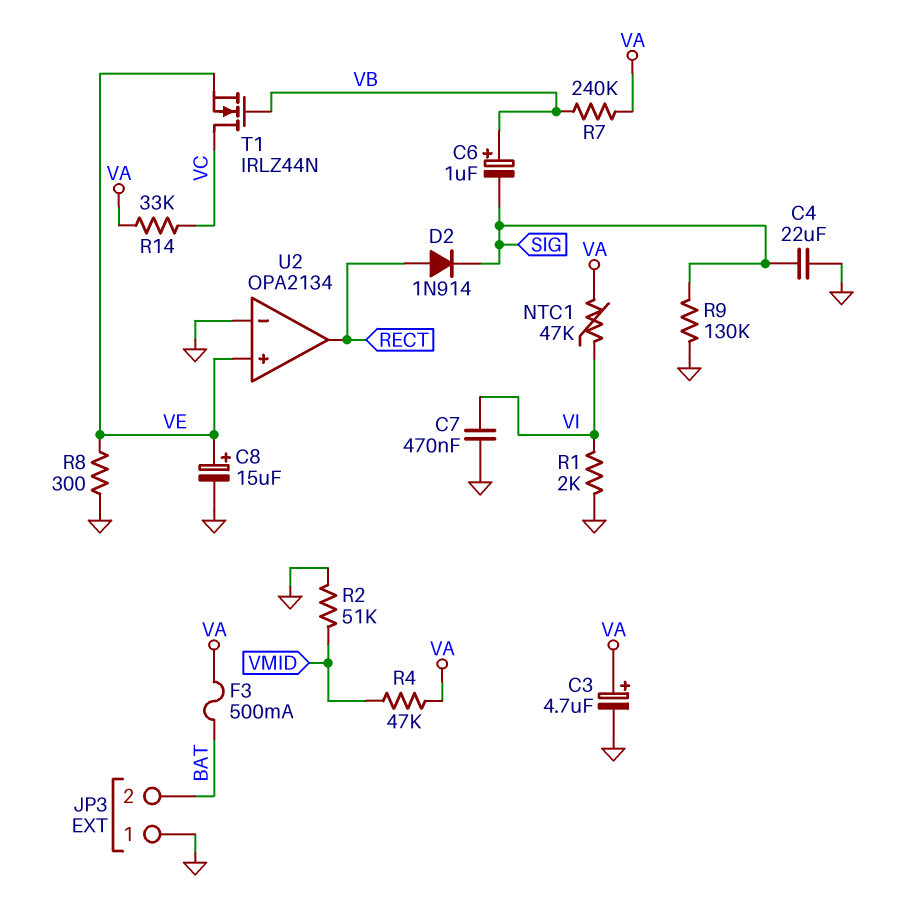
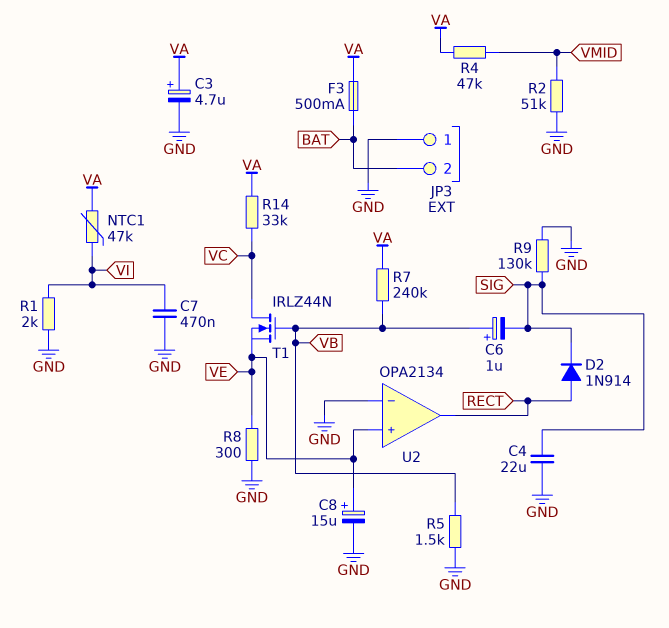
R5: none -> 1.5k (GND, VB)

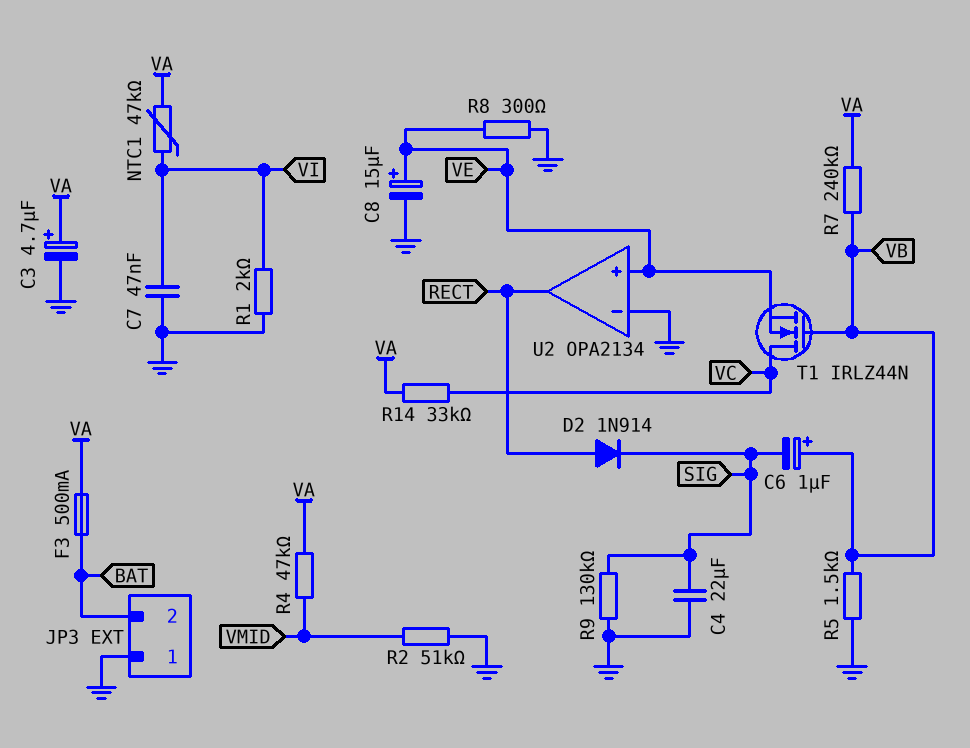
C7: 470nF (GND, VI) -> 47nF (GND, VI)

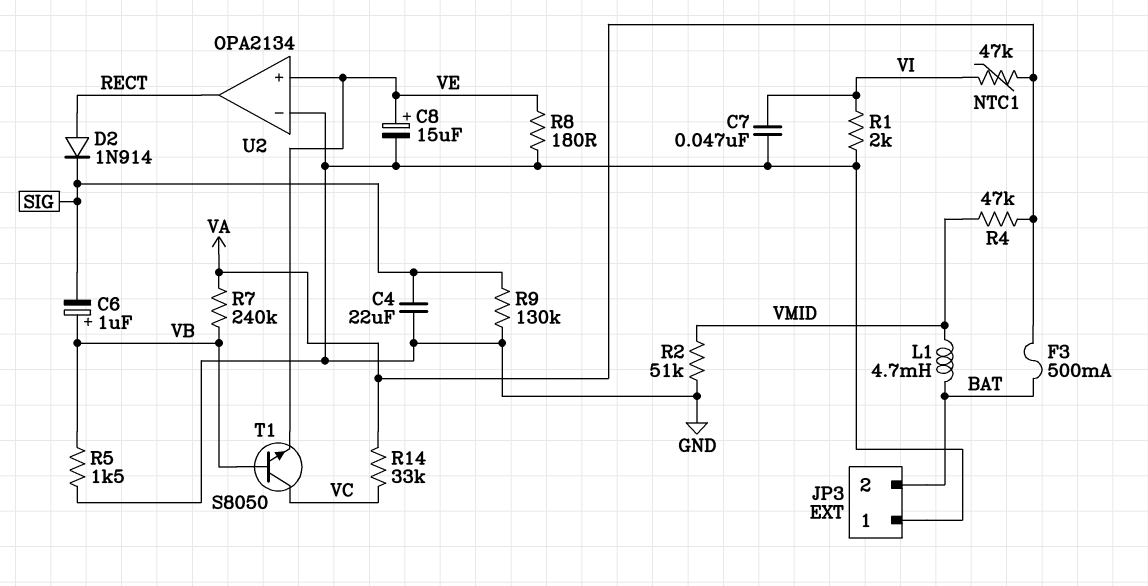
C3: 4.7uF (plus VA, minus GND) -> none
L1: none -> 4.7mH (BAT, VMID)
R8: 300 (GND, VE) -> 180 (GND, VE)
T1: NMOS IRLZ44N (G VB, D VC, S VE) -> NPN S8050 (B VB, C VC, E VE)

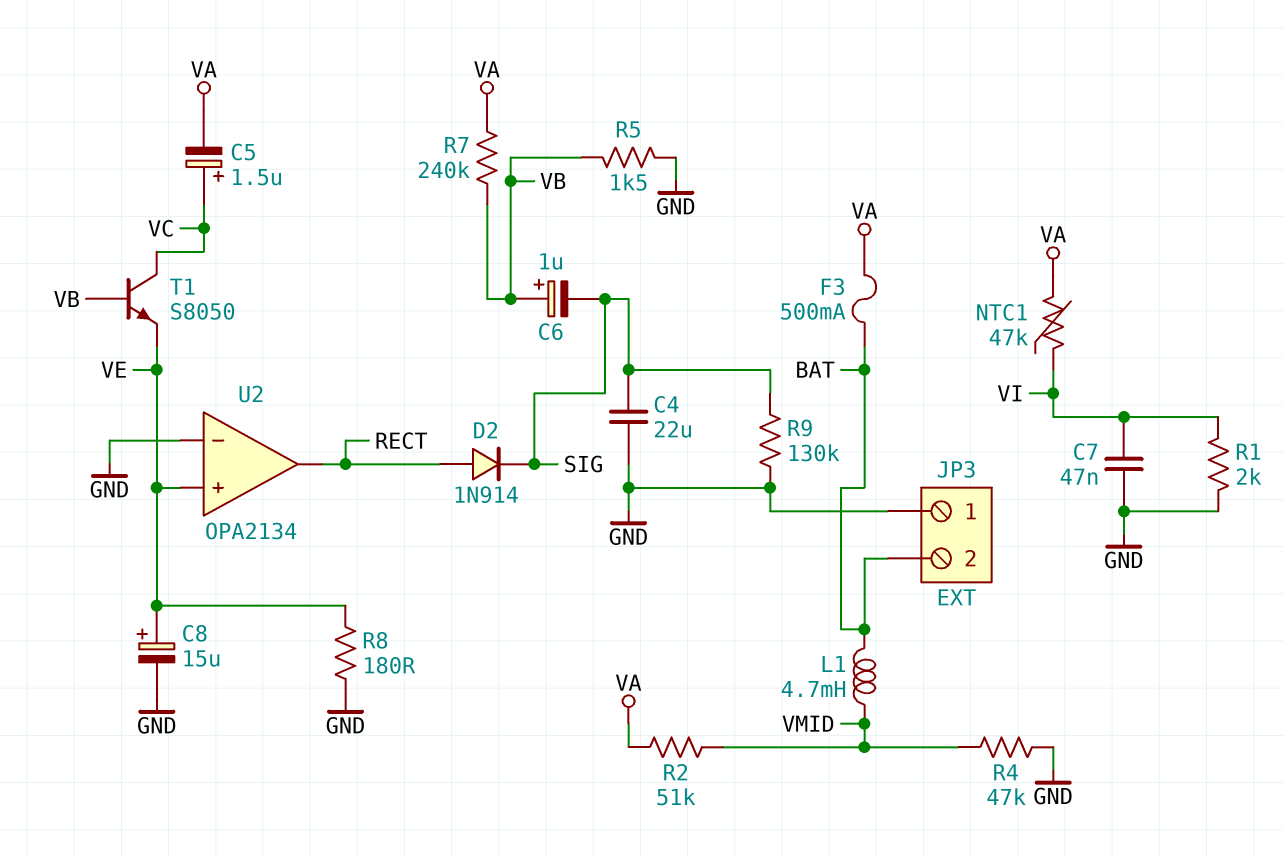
C5: none -> 1.5uF (plus VC, minus VA)
R2: 51k (GND, VMID) -> 51k (VA, VMID)
R4: 47k (VA, VMID) -> 47k (GND, VMID)
R14: 33k (VA, VC) -> none

